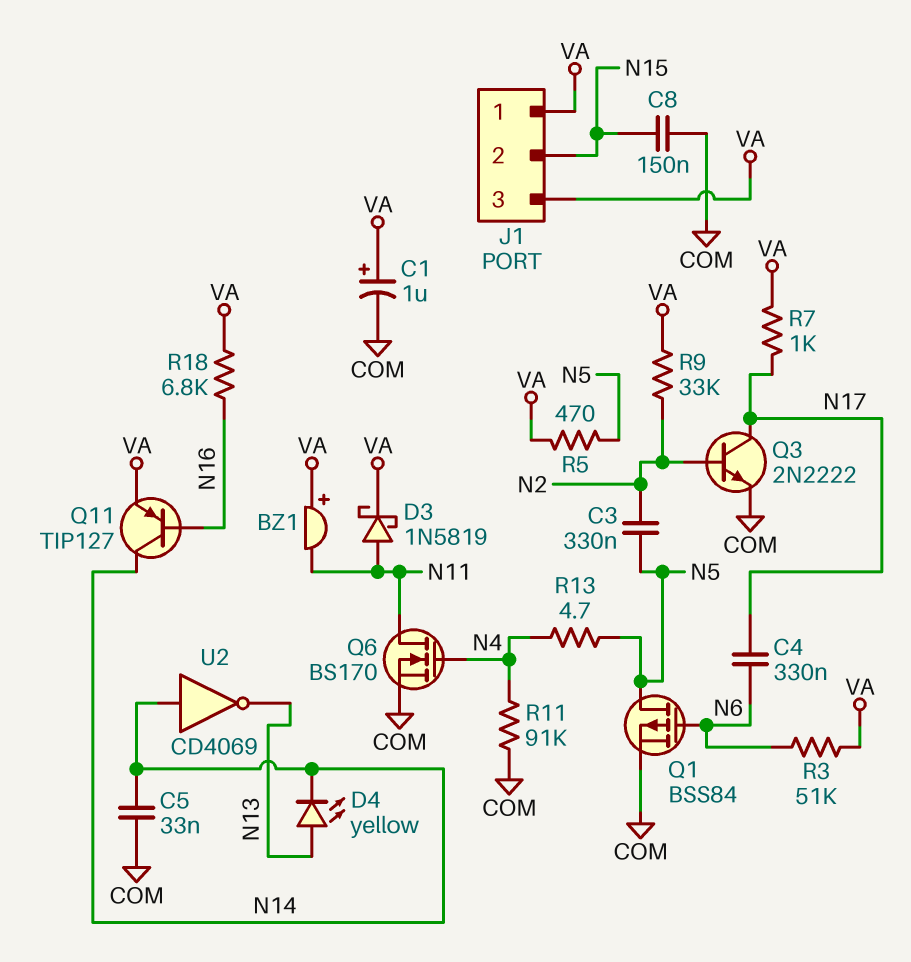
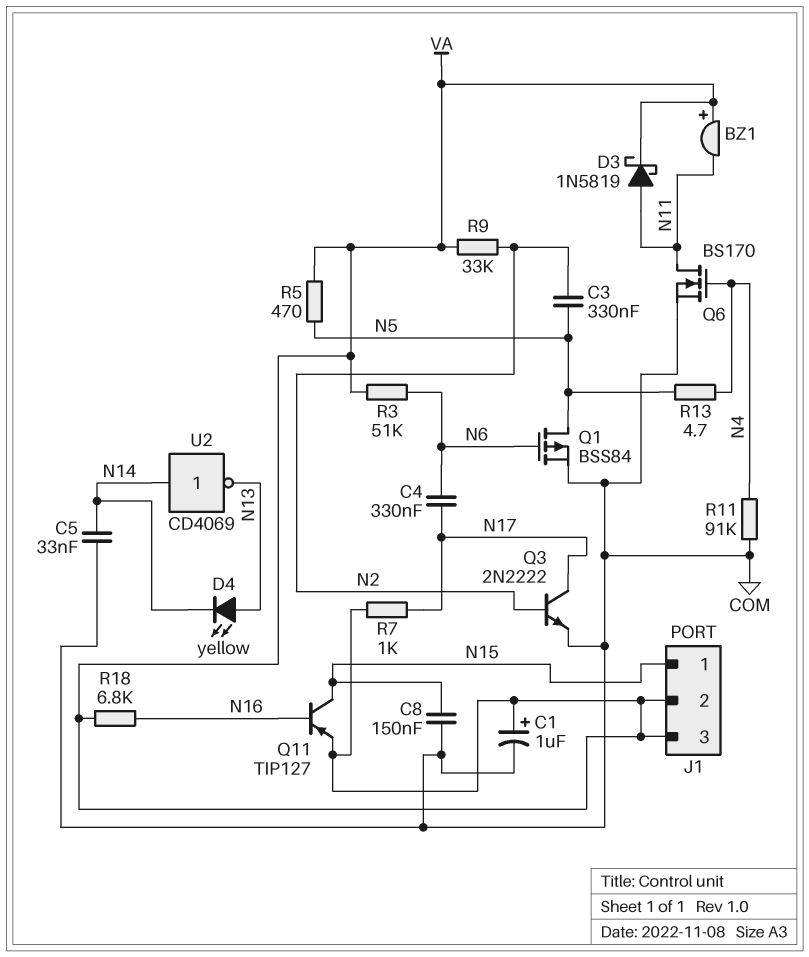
J1 pin 1: VA -> N15
J1 pin 2: N15 -> VA
Q11: PNP TIP127 (B N16, C N14, E VA) -> PNP TIP127 (B N16, C N15, E VA)

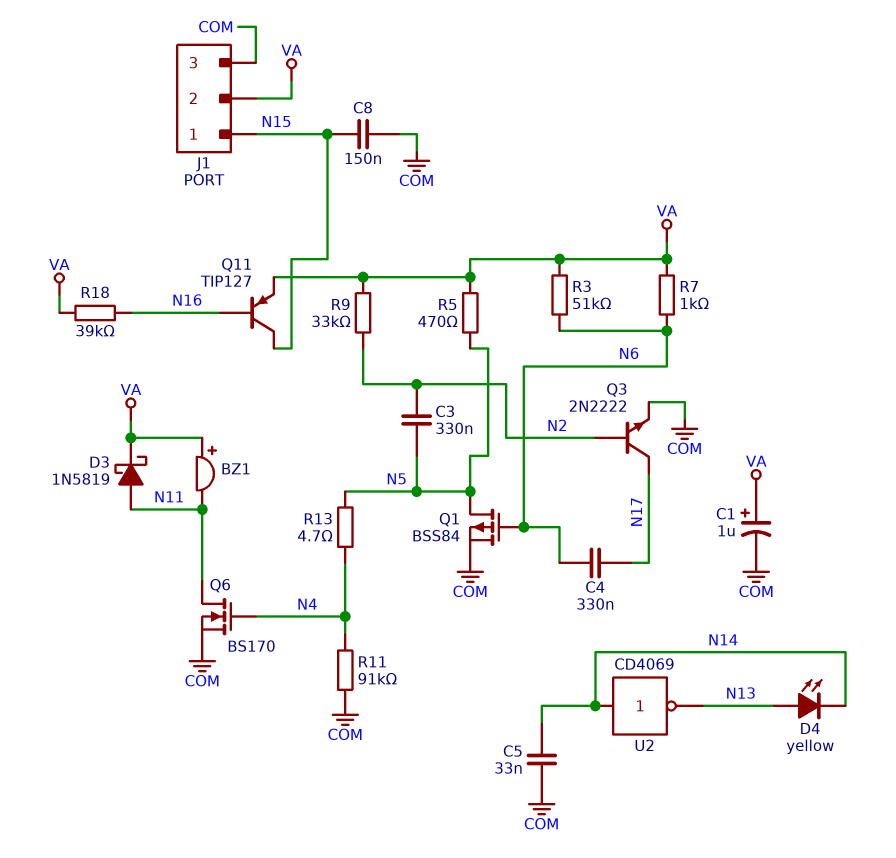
J1 pin 3: VA -> COM
R7: 1k (N17, VA) -> 1k (N6, VA)
R18: 6.8k (N16, VA) -> 39k (N16, VA)

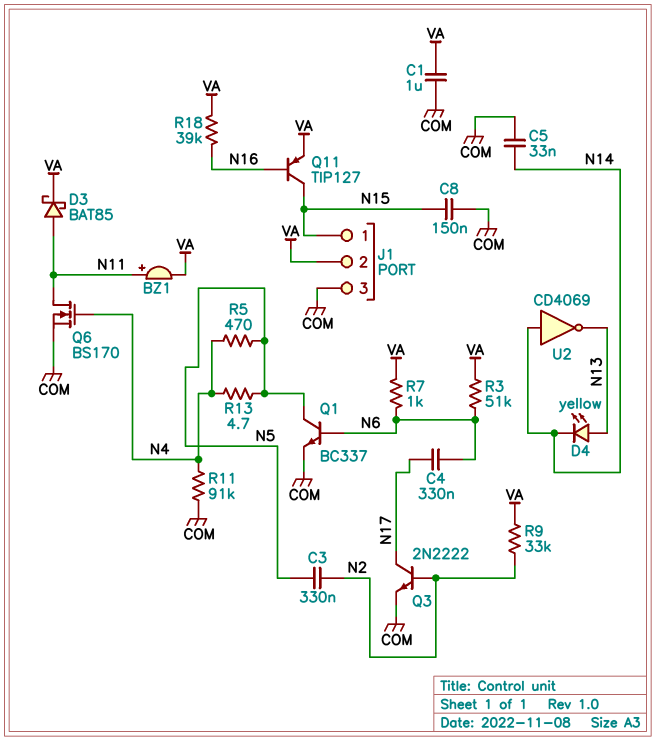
BZ1: buzzer (plus VA, minus N11) -> buzzer (plus N11, minus VA)
C1: 1uF (plus VA, minus COM) -> 1uF (COM, VA)
D3: schottky 1N5819 (A N11, K VA) -> schottky BAT85 (A N11, K VA)
Q1: PMOS BSS84 (G N6, D N5, S COM) -> NPN BC337 (B N6, C N5, E COM)
R5: 470 (N5, VA) -> 470 (N4, N5)

